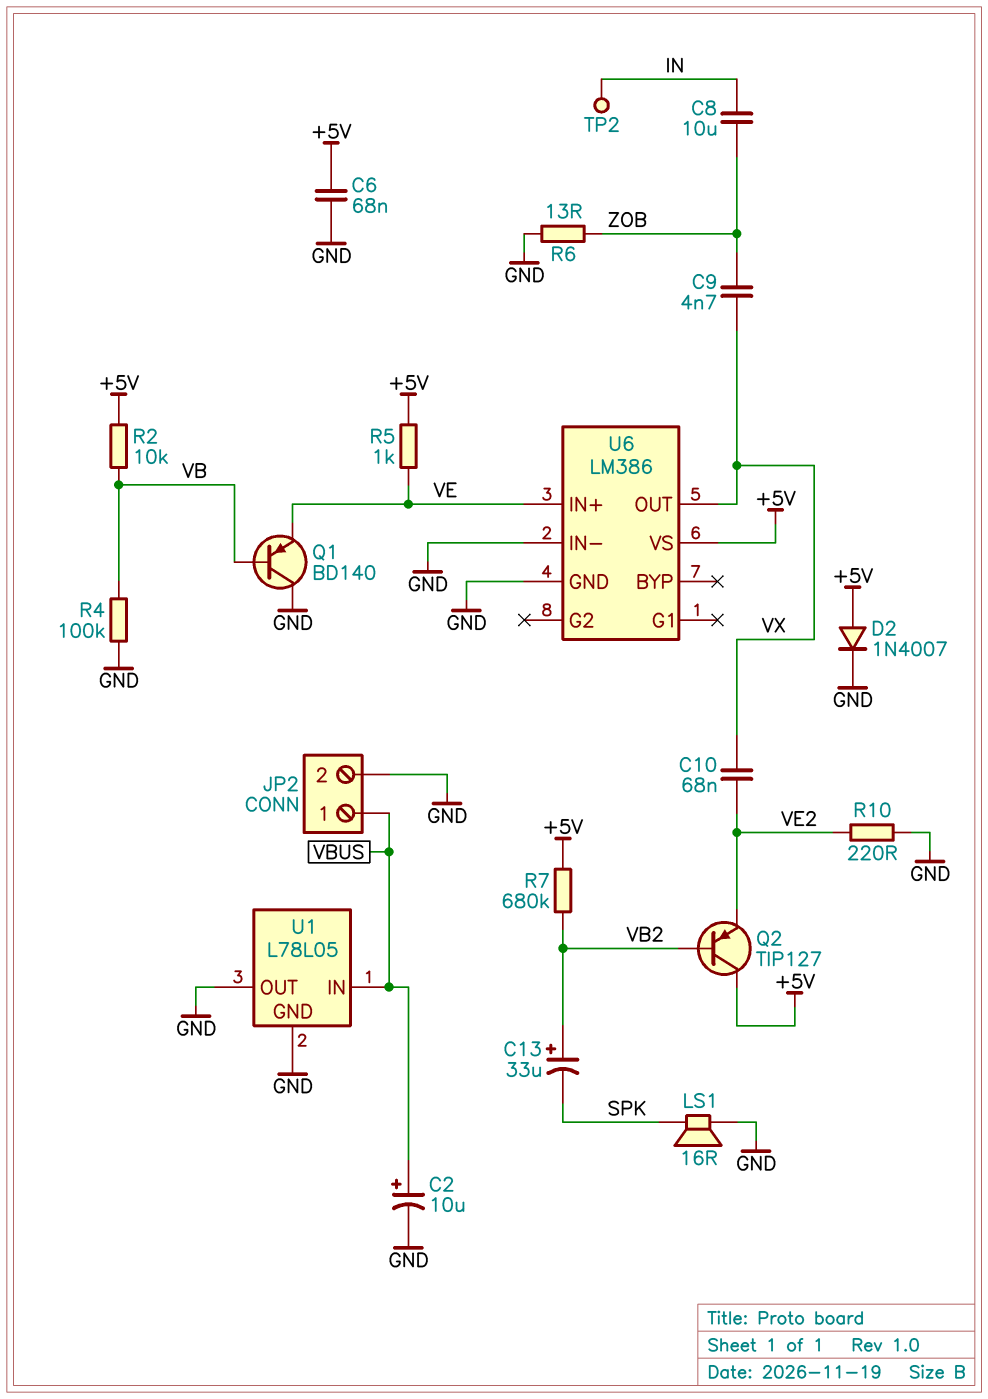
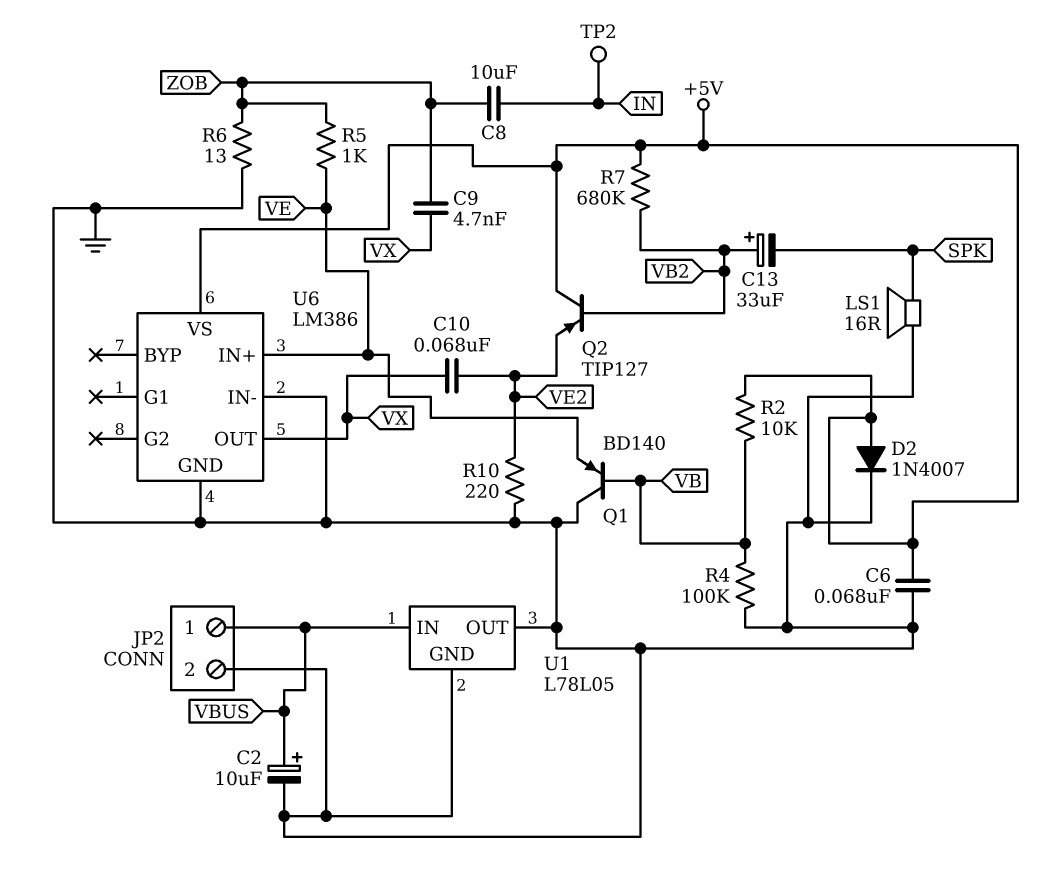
R5: 1k (+5V, VE) -> 1k (VE, ZOB)

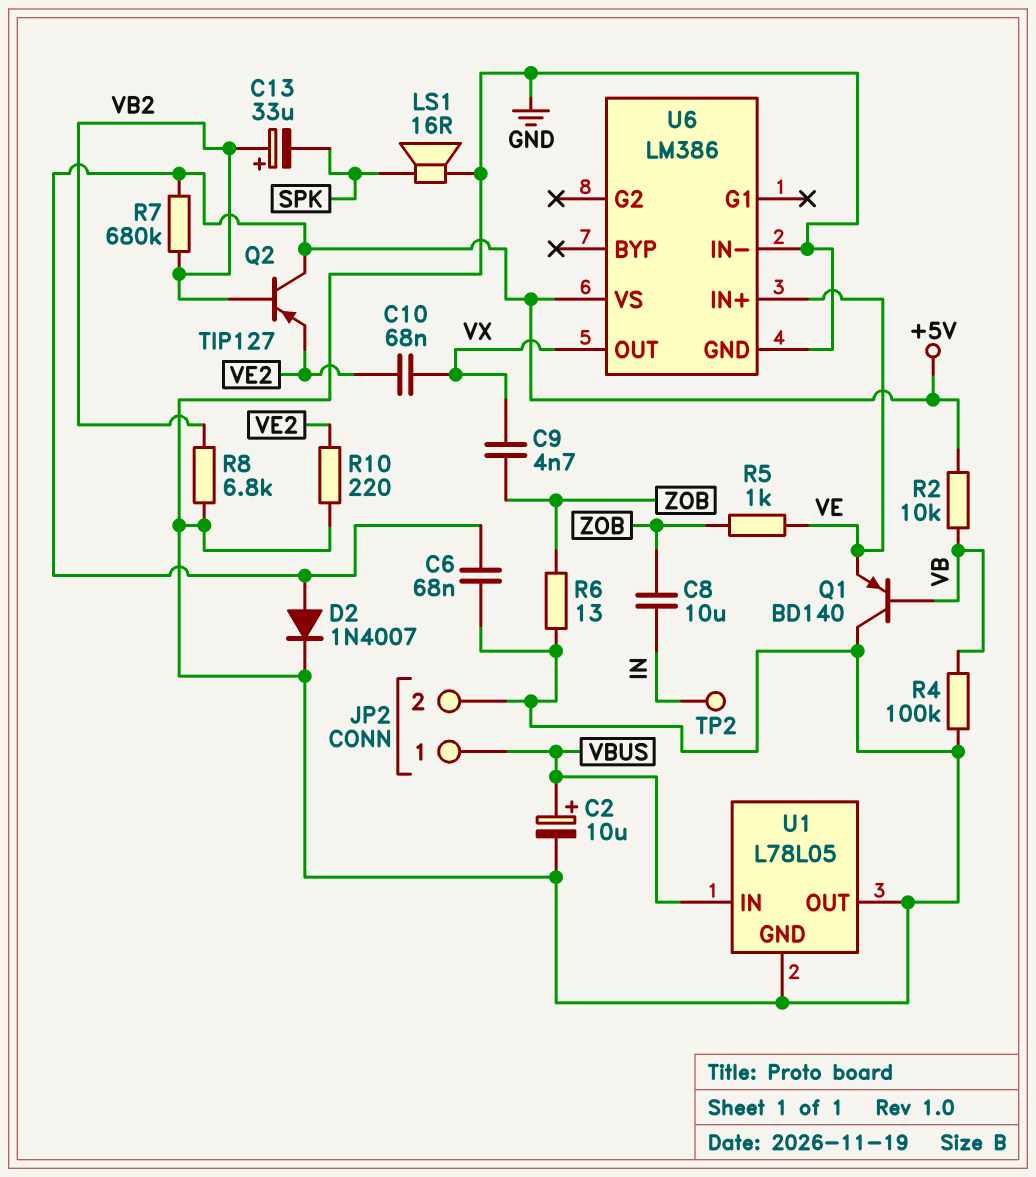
R8: none -> 6.8k (GND, VB2)

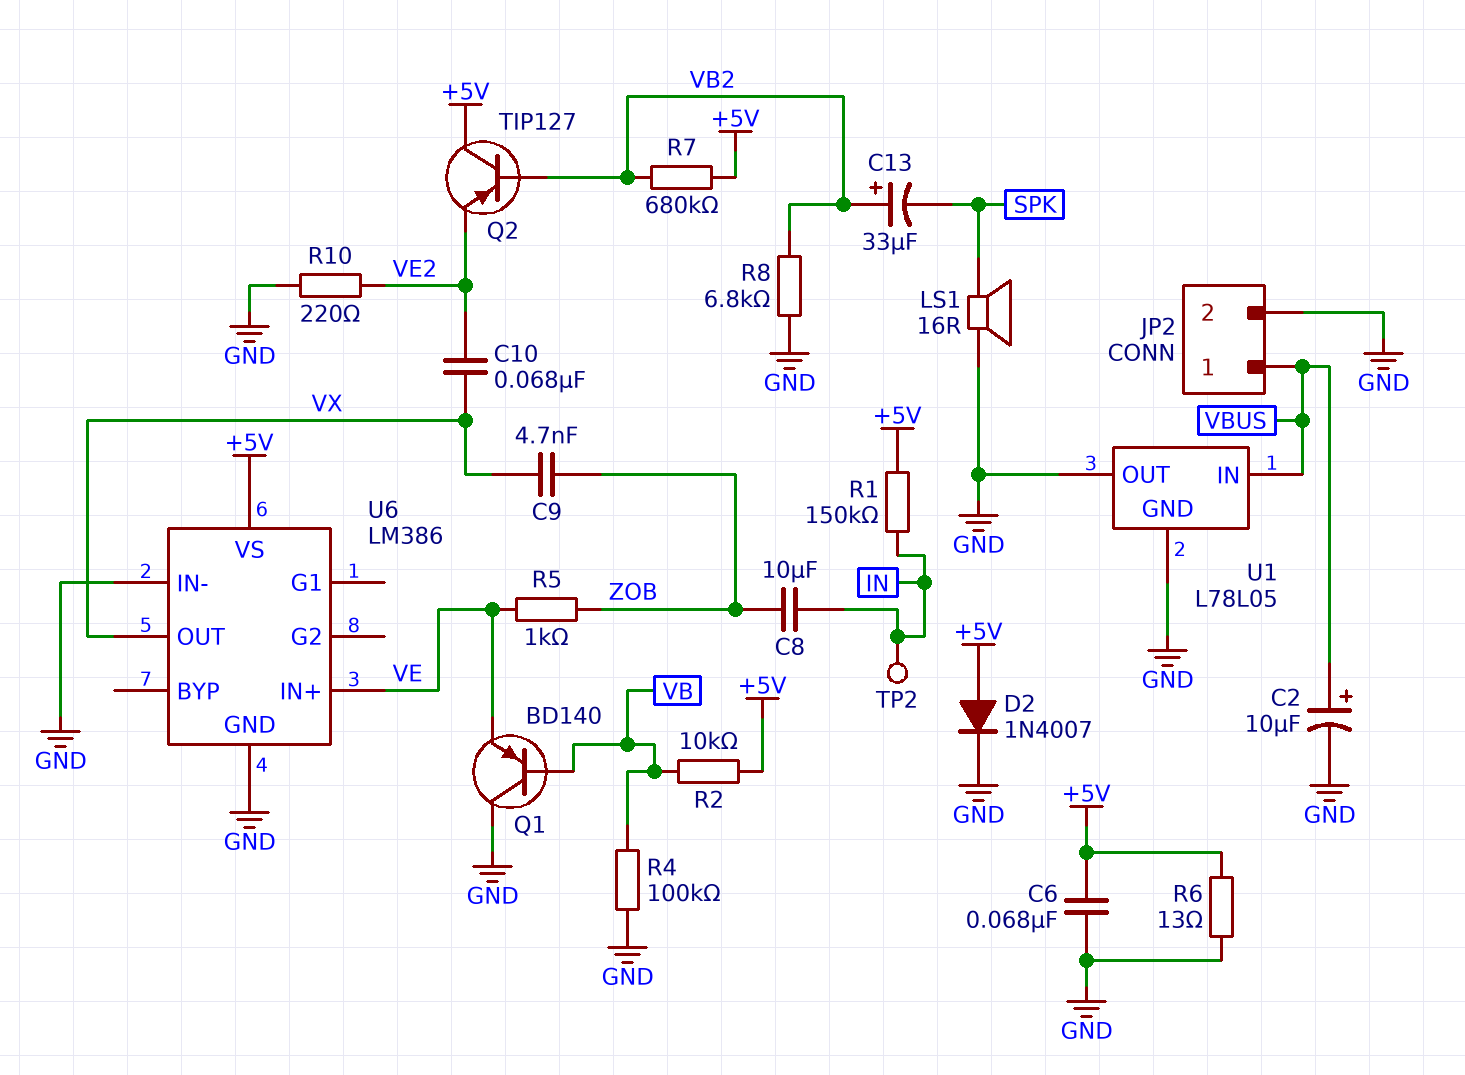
R1: none -> 150k (+5V, IN)
R6: 13 (GND, ZOB) -> 13 (+5V, GND)

